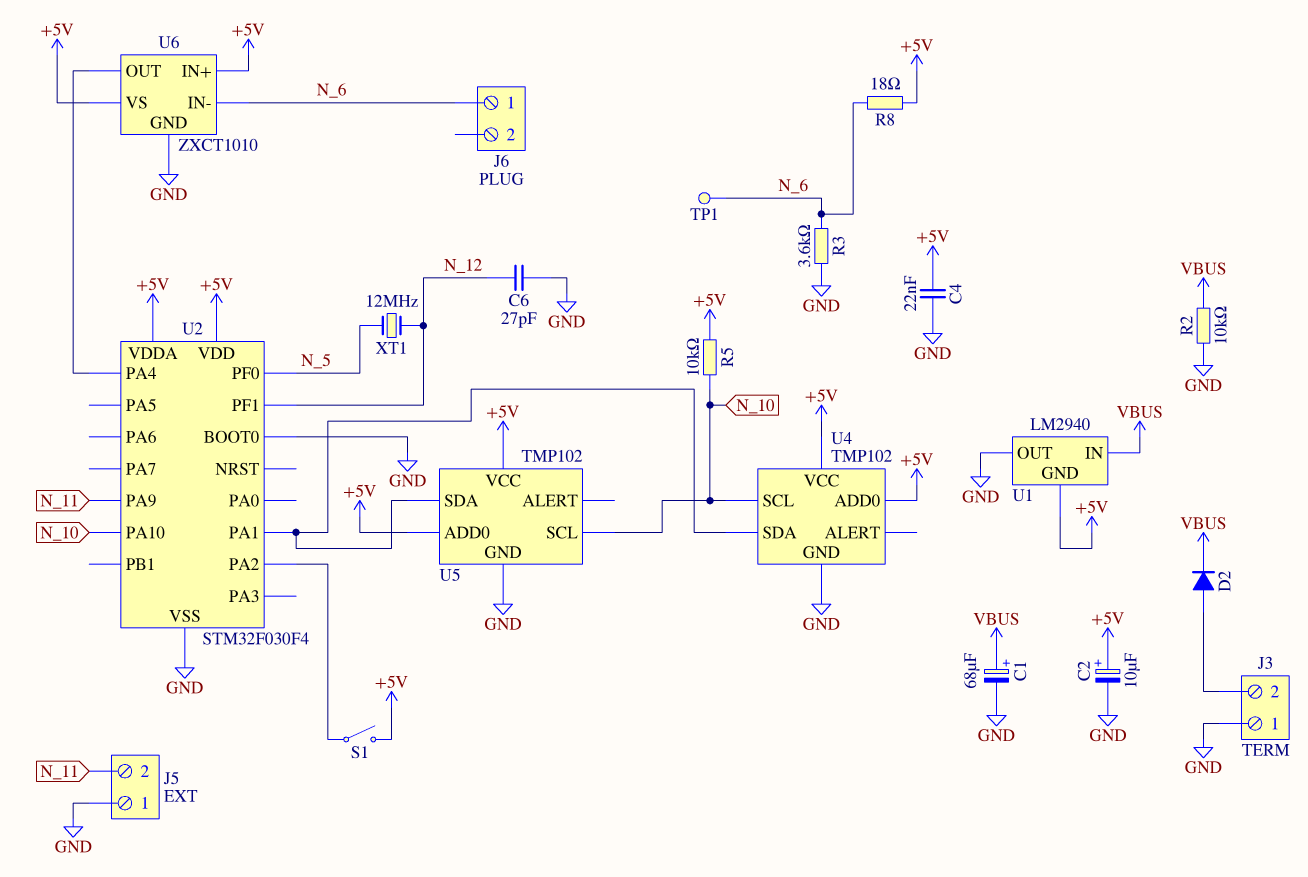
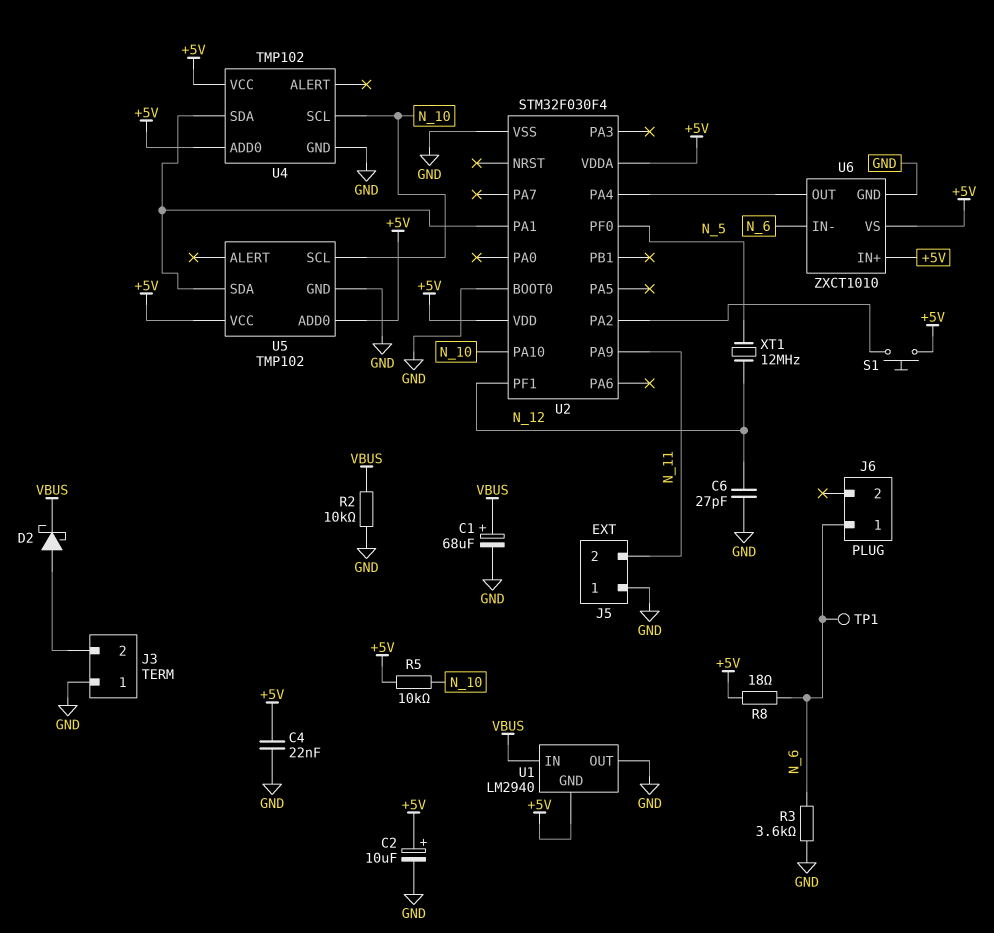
D2: diode (A J3/2, K VBUS) -> schottky (A J3/2, K VBUS)
S1: switch (+5V, U2/PA2) -> button (+5V, U2/PA2)

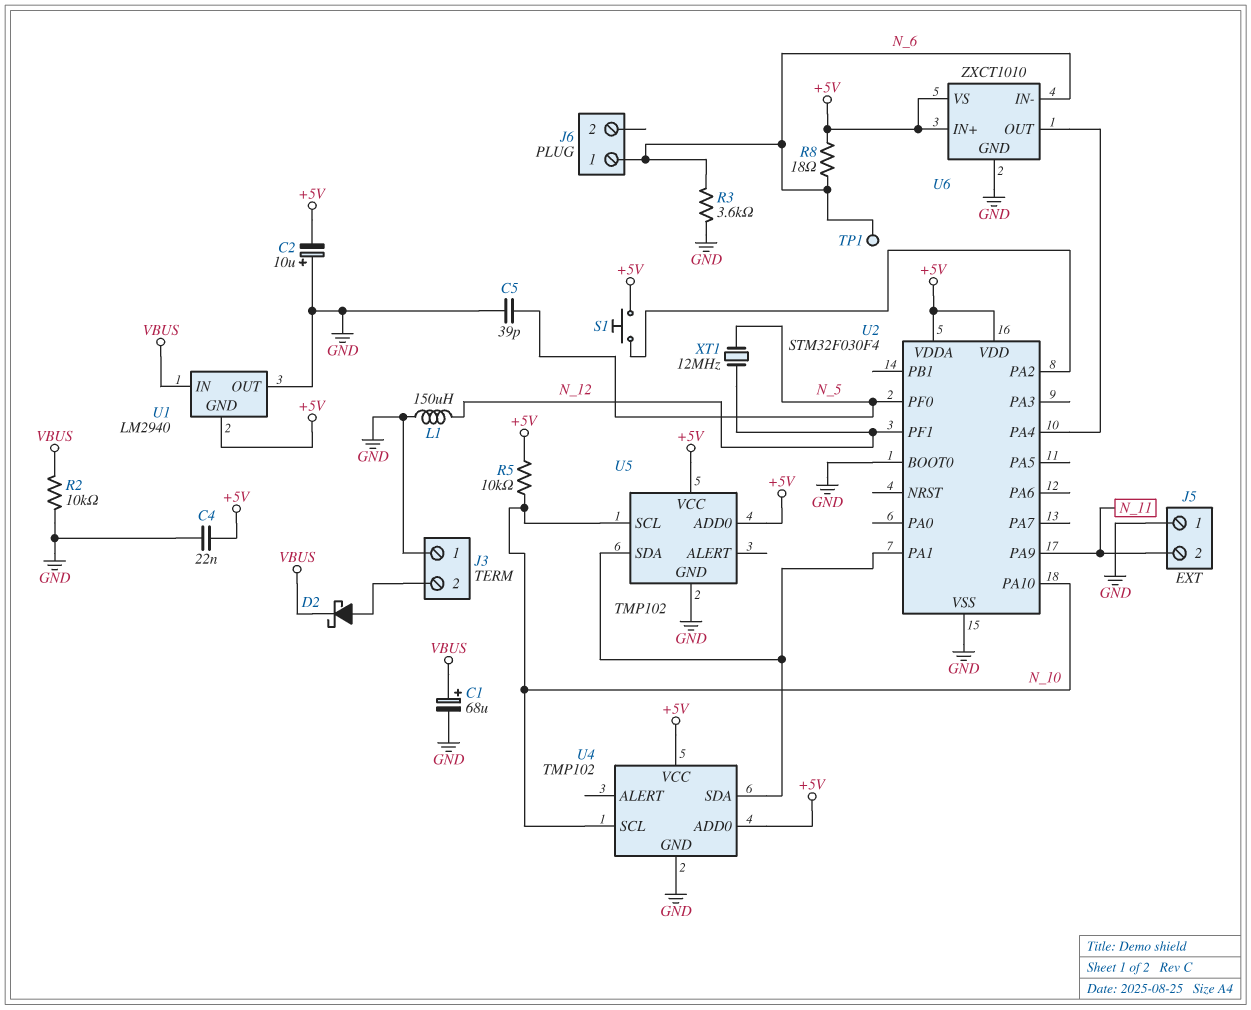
C2: 10uF (plus +5V, minus GND) -> 10uF (plus GND, minus +5V)
C5: none -> 39pF (GND, N_5)
C6: 27pF (GND, N_12) -> none
L1: none -> 150uH (GND, N_12)

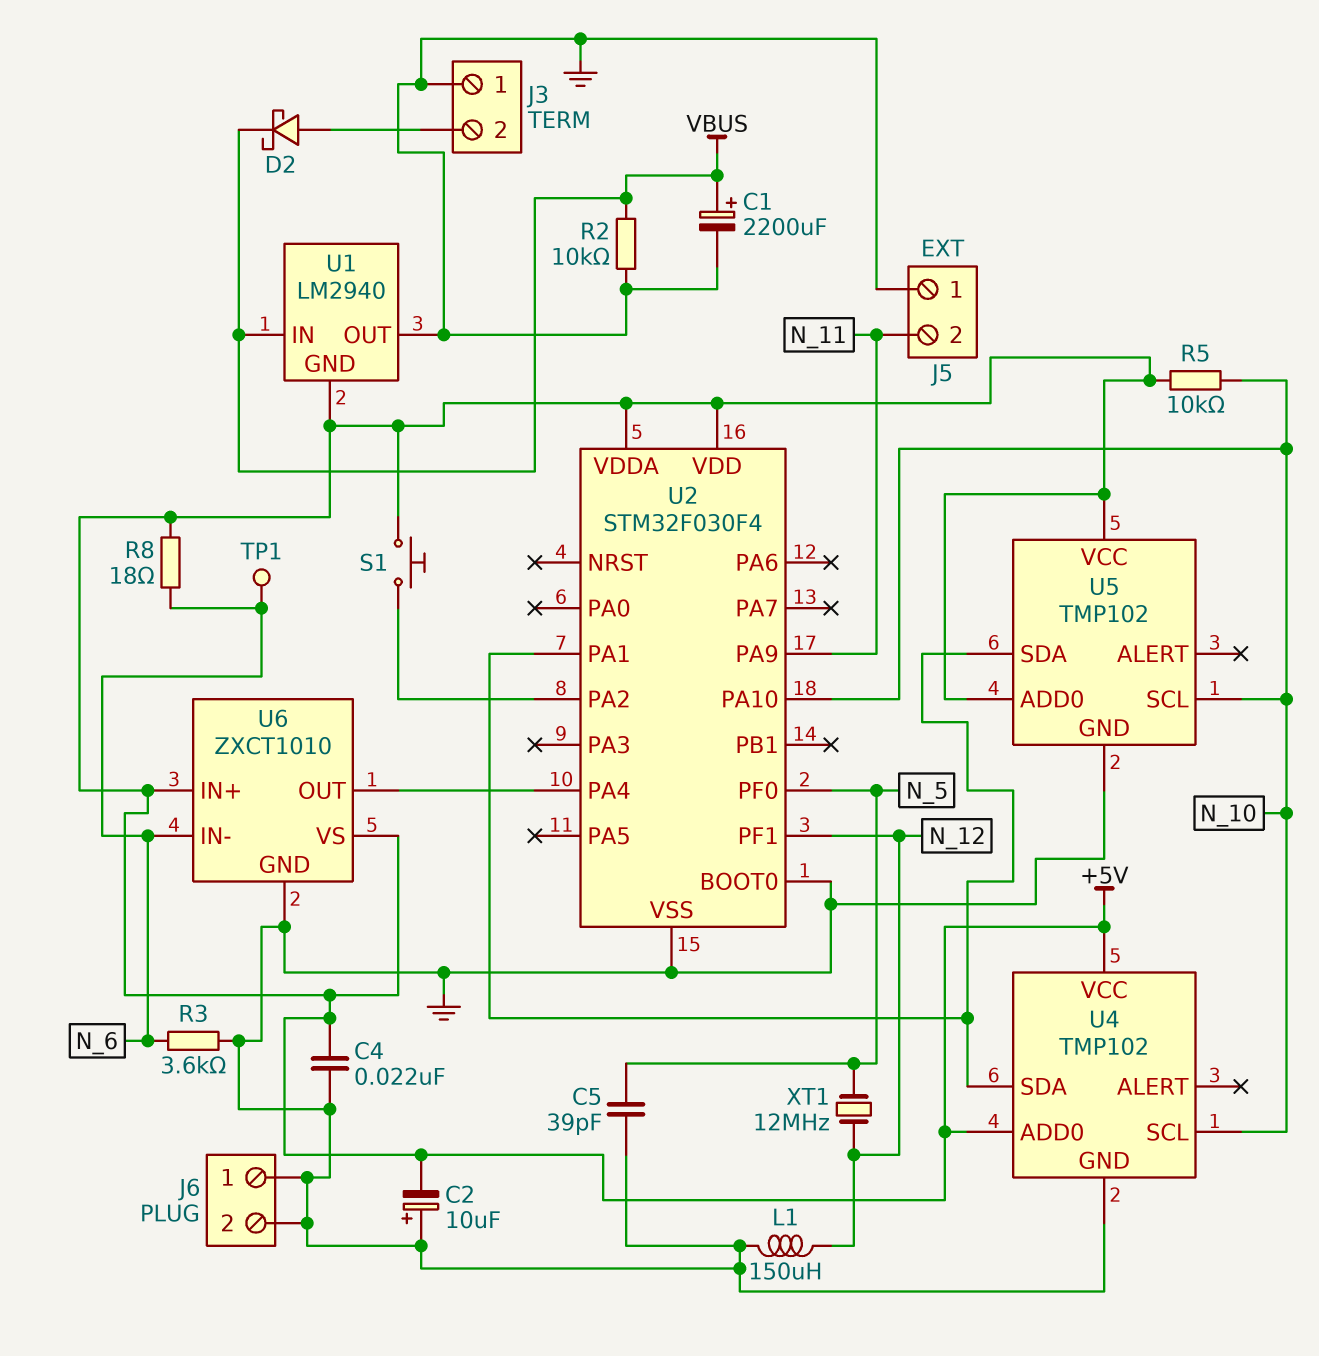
C1: 68uF (plus VBUS, minus GND) -> 2200uF (plus VBUS, minus GND)
J6 pin 1: N_6 -> GND
J6 pin 2: none -> GND

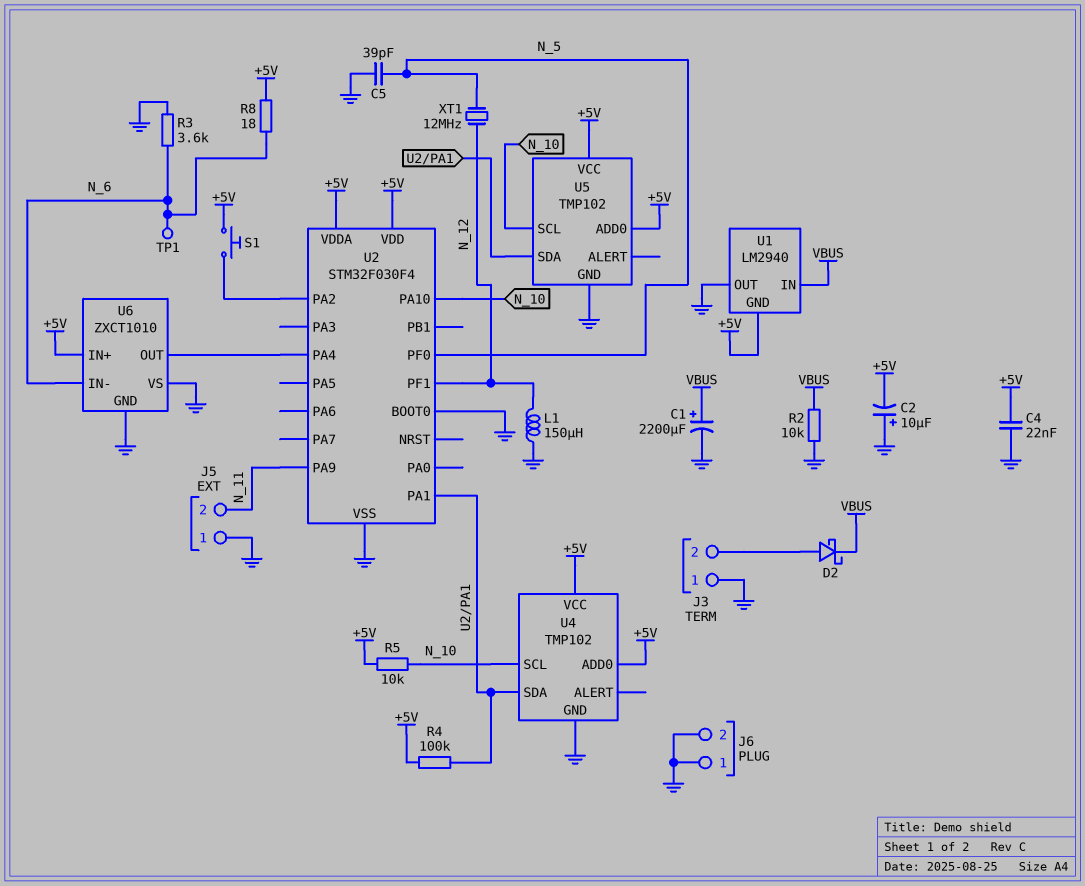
R4: none -> 100k (+5V, U2/PA1)
U6 pin VS: +5V -> GND

